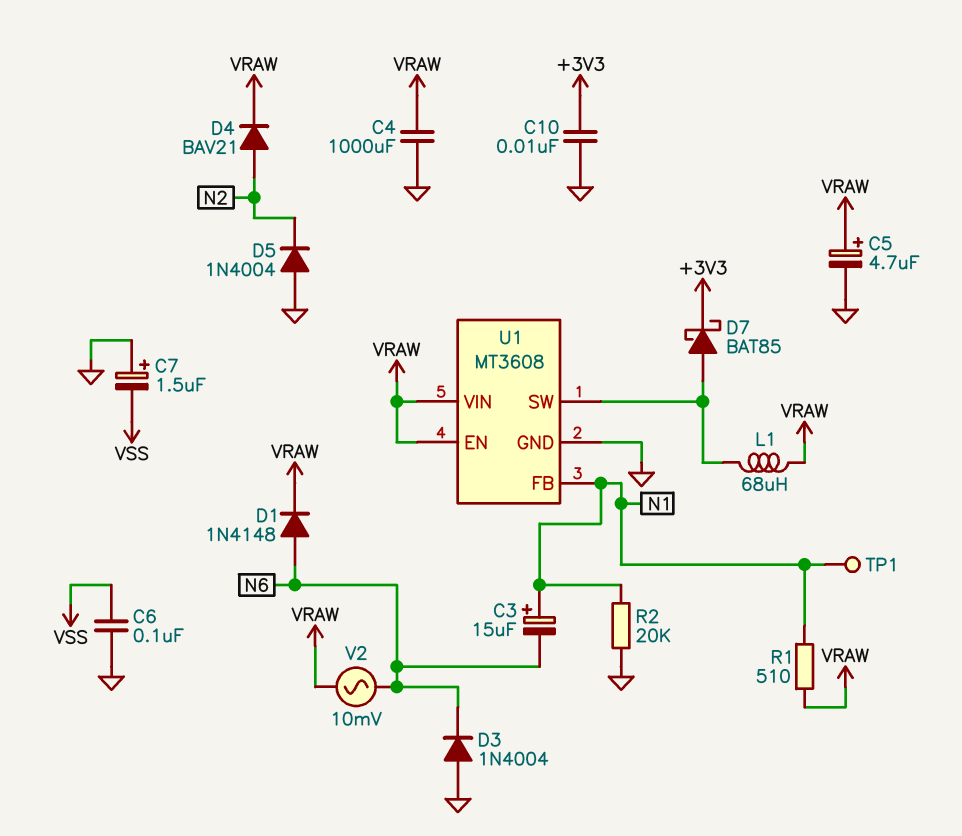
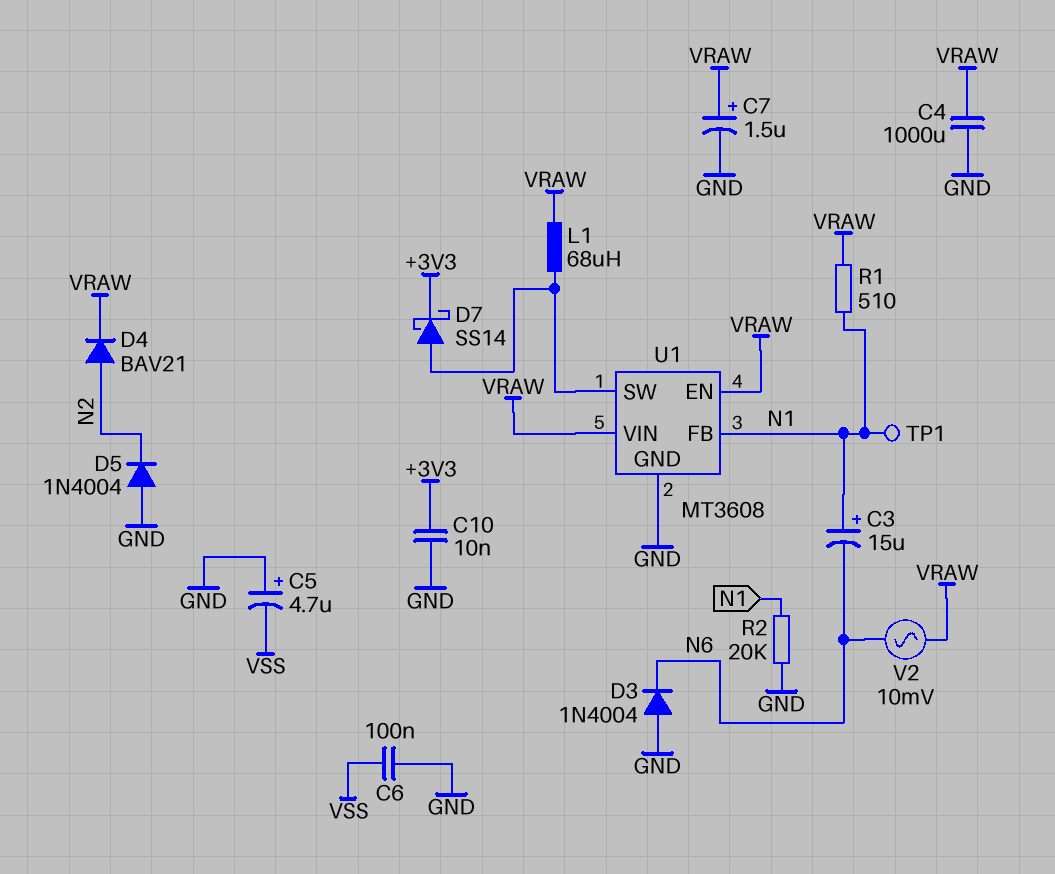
C5: 4.7uF (plus VRAW, minus GND) -> 4.7uF (plus GND, minus VSS)
C7: 1.5uF (plus GND, minus VSS) -> 1.5uF (plus VRAW, minus GND)
D1: diode 1N4148 (A N6, K VRAW) -> none
D7: schottky BAT85 (A U1/SW, K +3V3) -> schottky SS14 (A U1/SW, K +3V3)

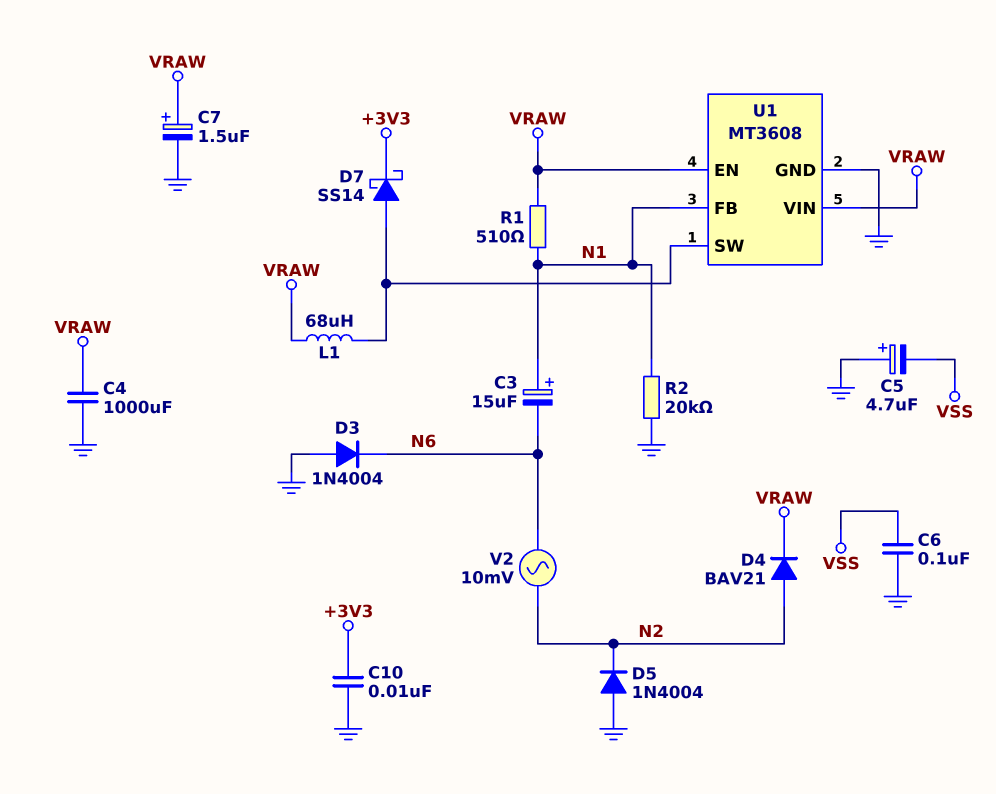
TP1: test point (N1) -> none
V2: AC 10mV (N6, VRAW) -> AC 10mV (N2, N6)

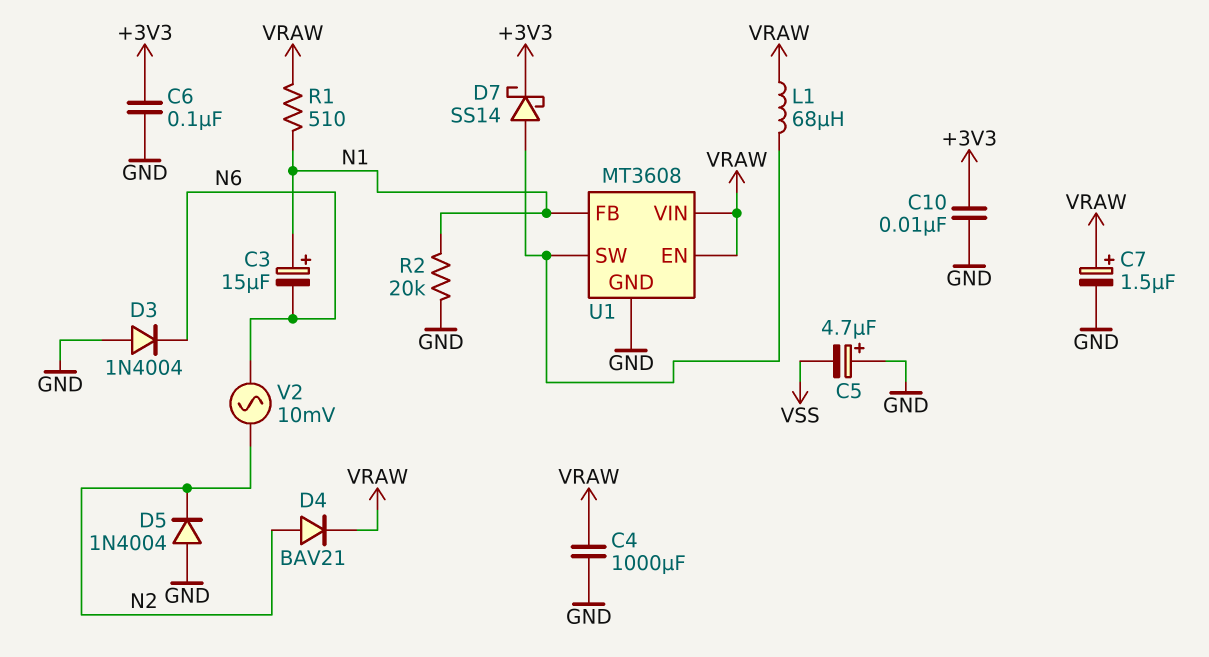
C6: 100nF (GND, VSS) -> 100nF (+3V3, GND)

